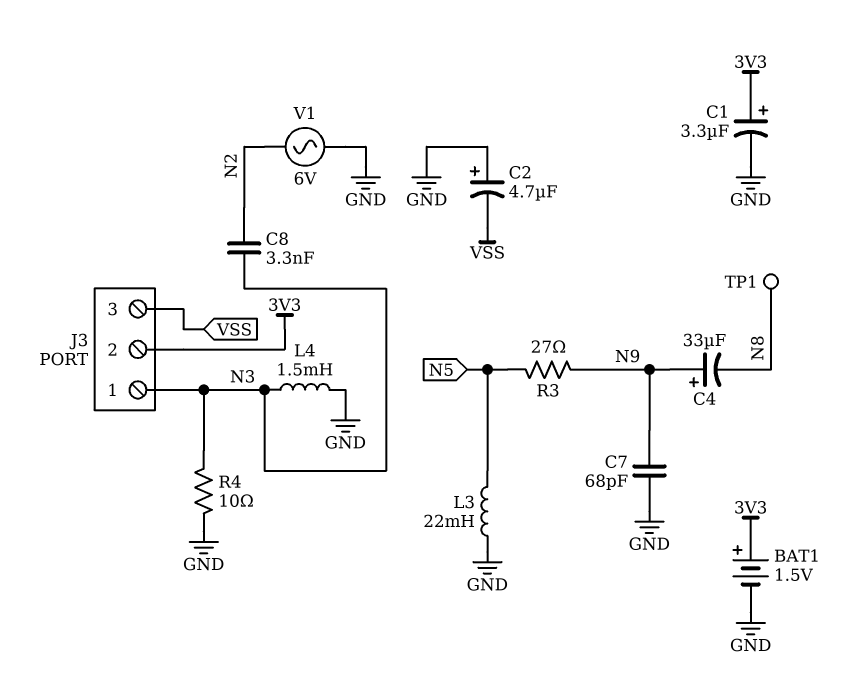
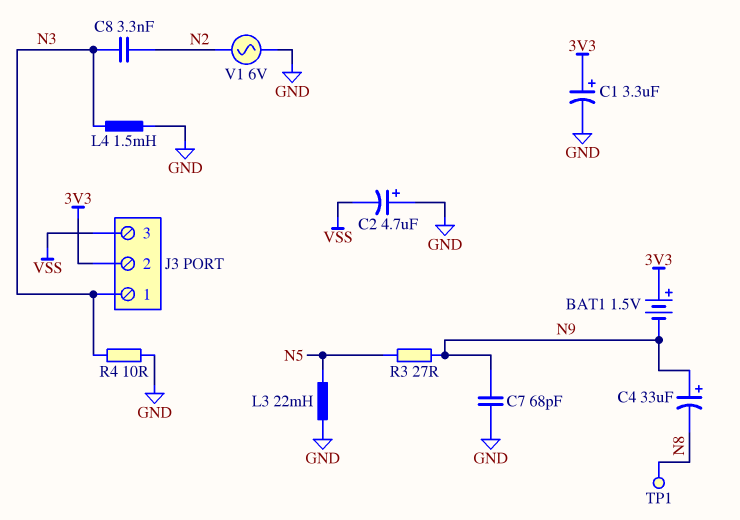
BAT1: 1.5V (plus 3V3, minus GND) -> 1.5V (plus 3V3, minus N9)

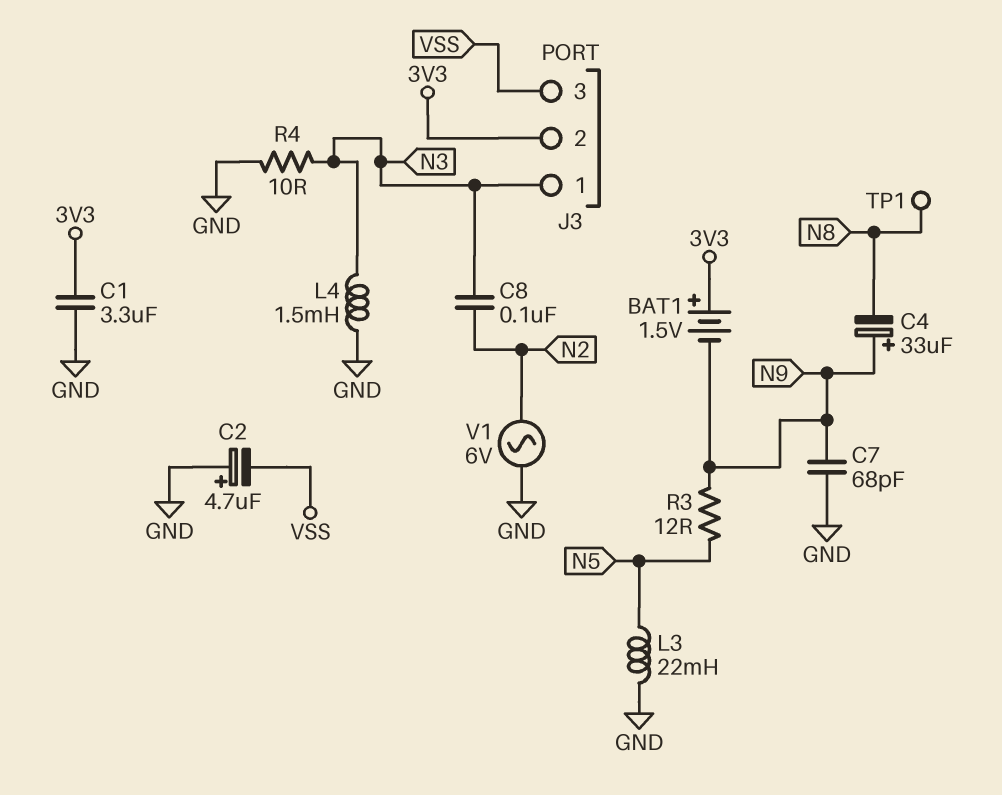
C1: 3.3uF (plus 3V3, minus GND) -> 3.3uF (3V3, GND)
C8: 3.3nF (N2, N3) -> 100nF (N2, N3)
R3: 27 (N5, N9) -> 12 (N5, N9)

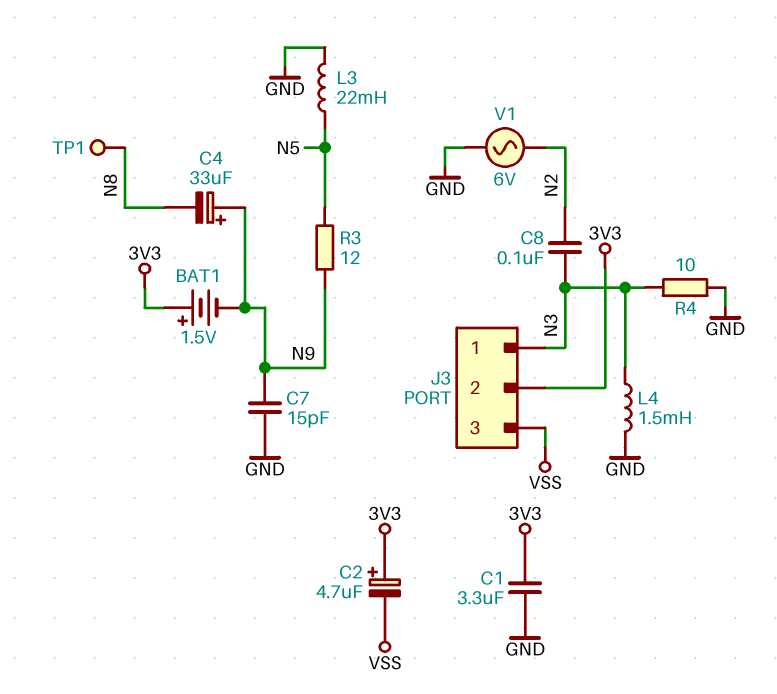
C2: 4.7uF (plus GND, minus VSS) -> 4.7uF (plus 3V3, minus VSS)
C7: 68pF (GND, N9) -> 15pF (GND, N9)

